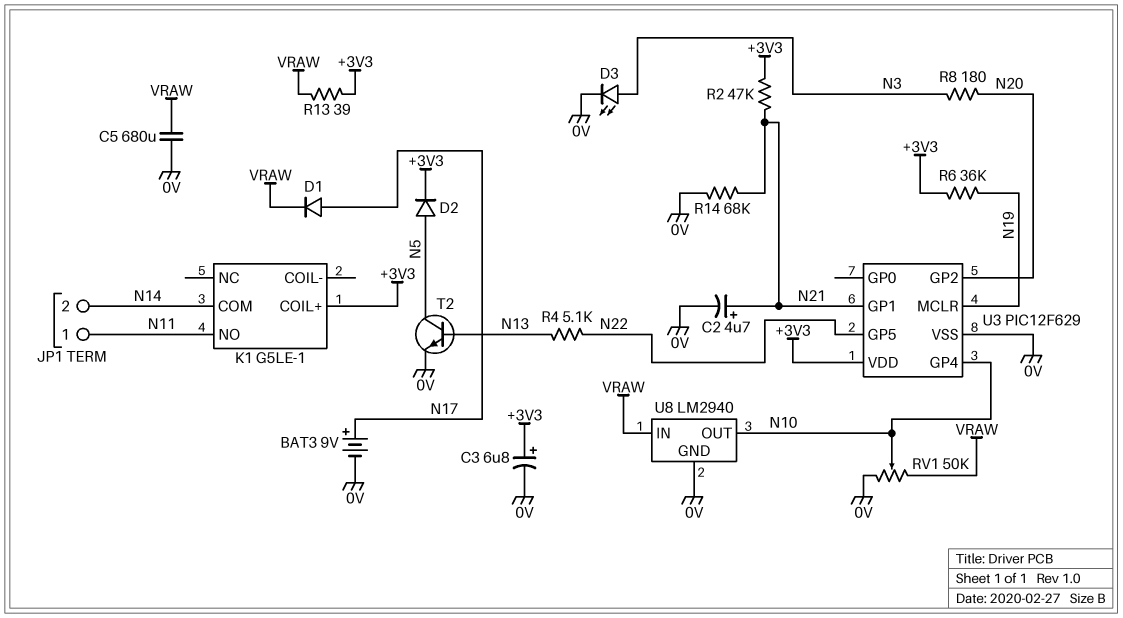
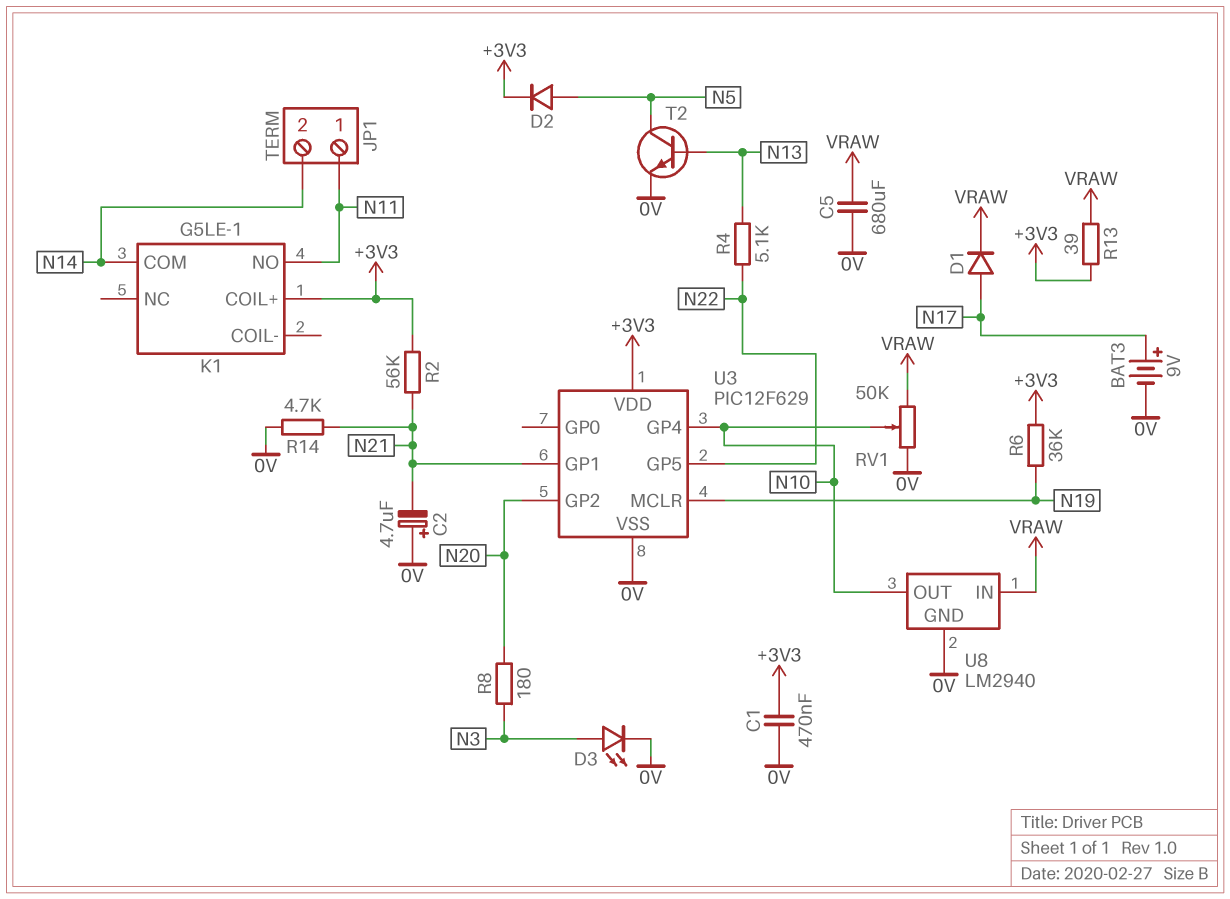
C1: none -> 470nF (+3V3, 0V)
C2: 4.7uF (plus N21, minus 0V) -> 4.7uF (plus 0V, minus N21)
C3: 6.8uF (plus +3V3, minus 0V) -> none
R2: 47k (+3V3, N21) -> 56k (+3V3, N21)
R14: 68k (0V, N21) -> 4.7k (0V, N21)

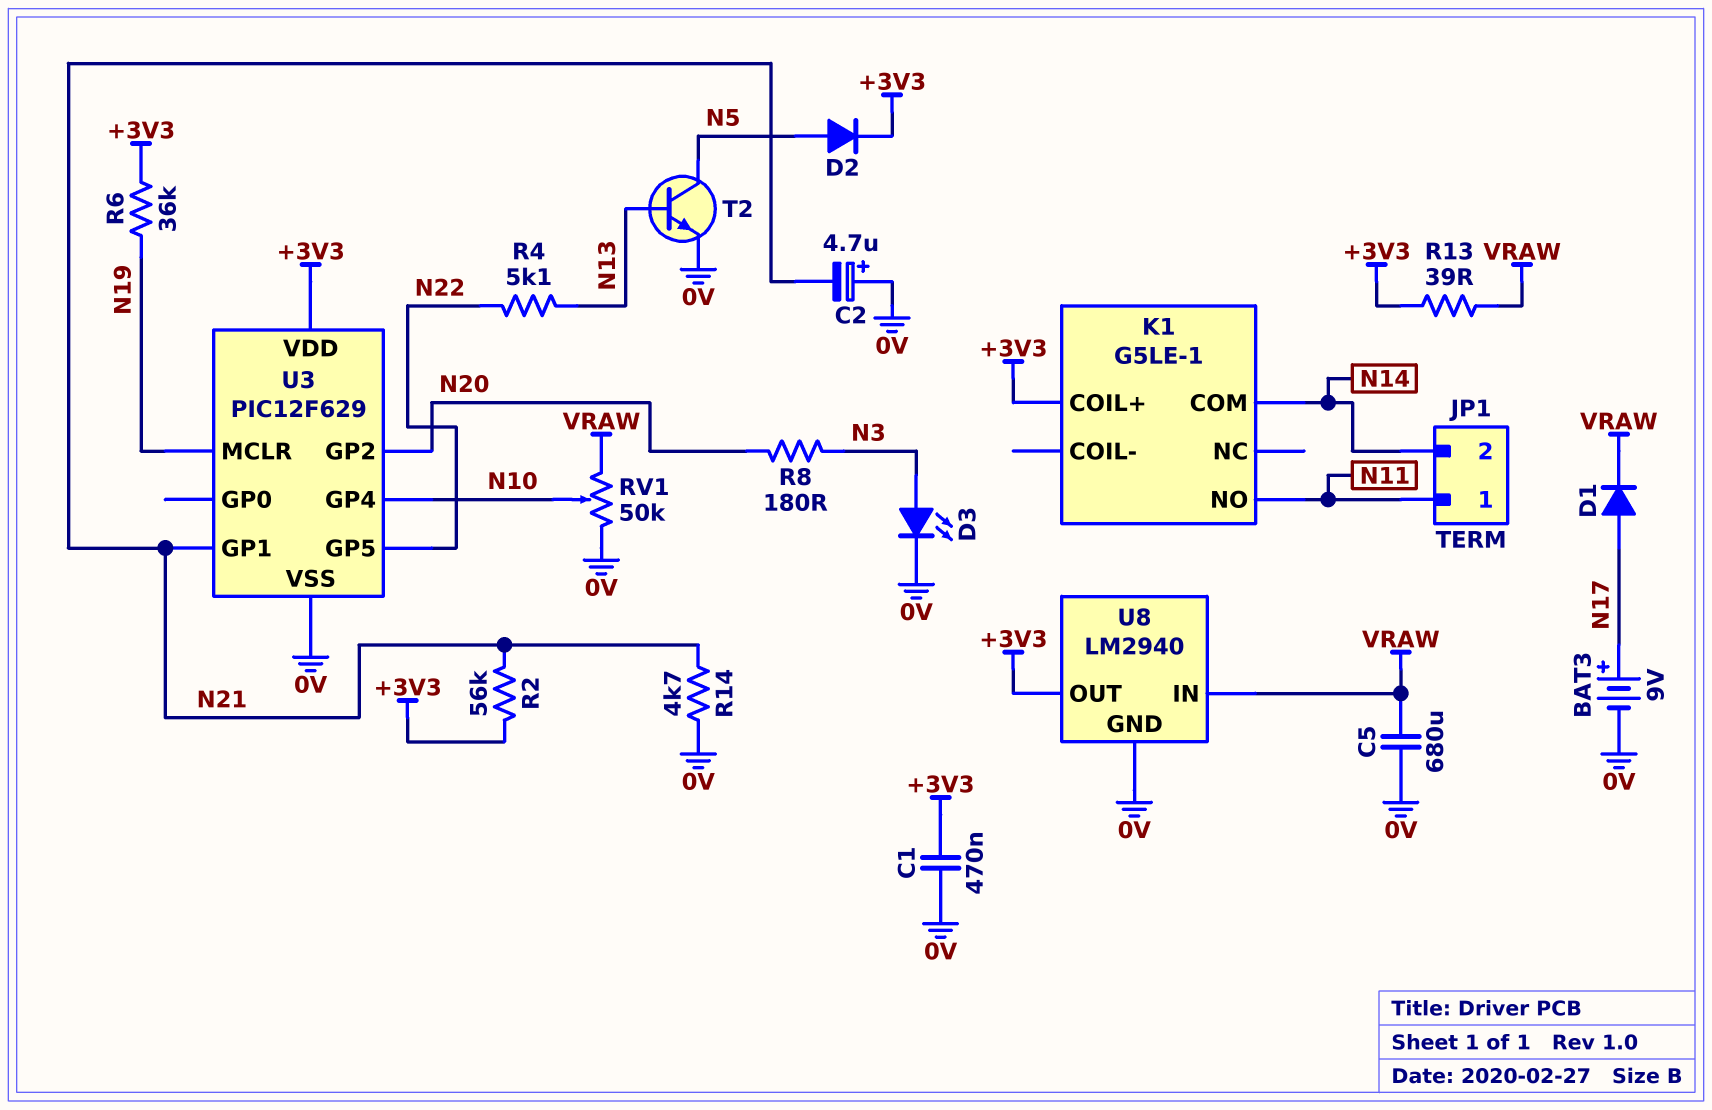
U8 pin OUT: N10 -> +3V3

